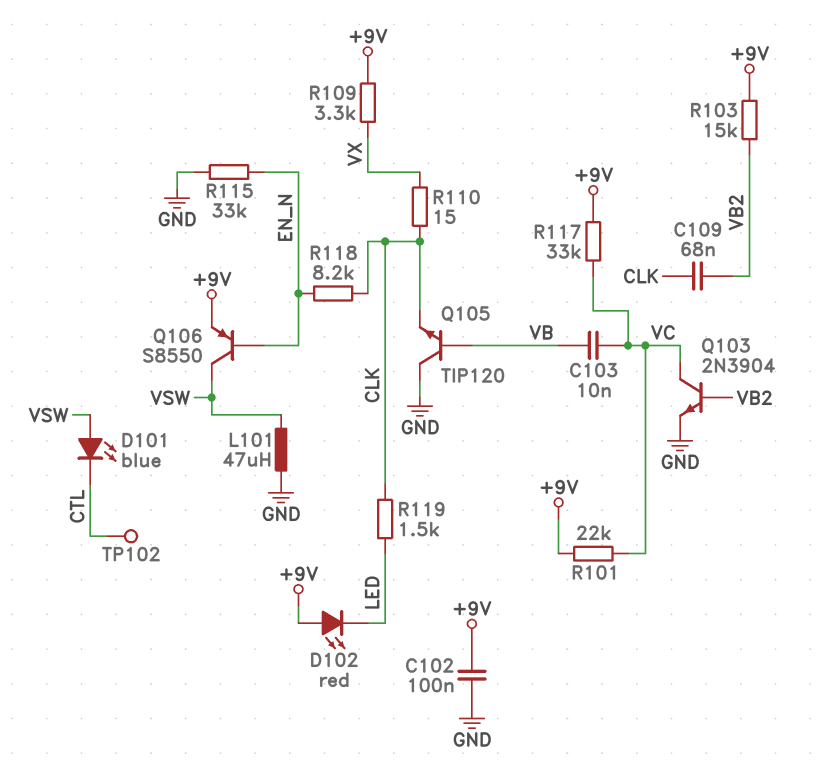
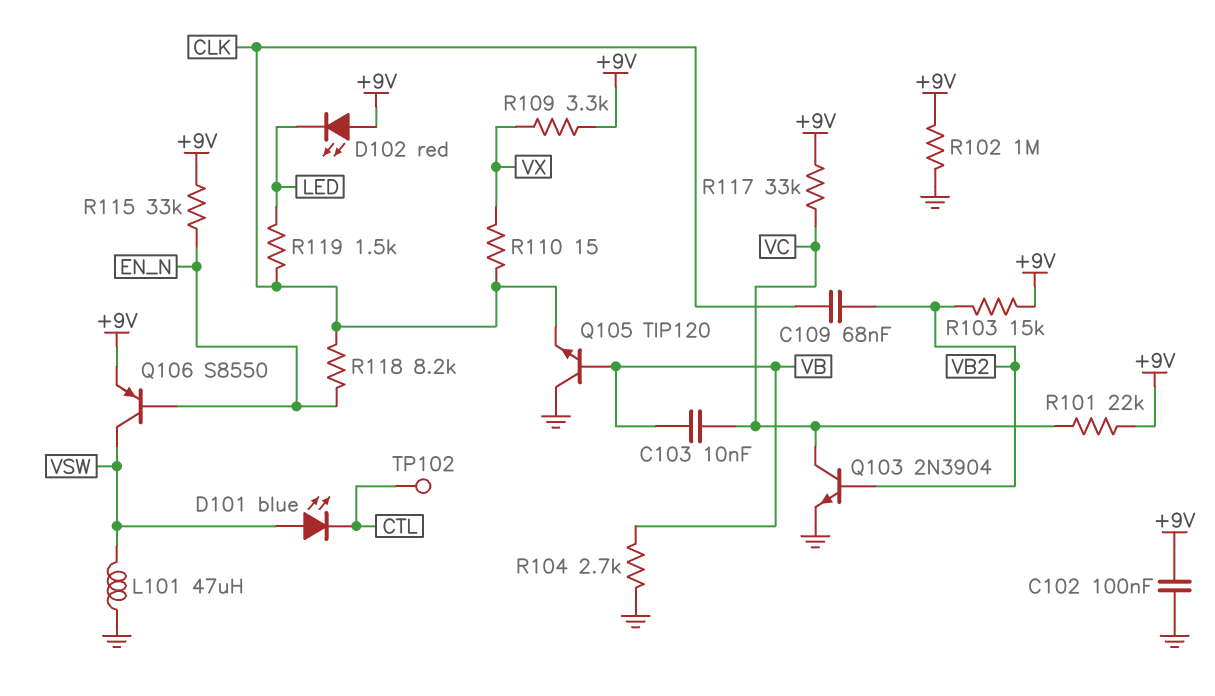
R102: none -> 1M (+9V, GND)
R104: none -> 2.7k (GND, VB)
R115: 33k (EN_N, GND) -> 33k (+9V, EN_N)

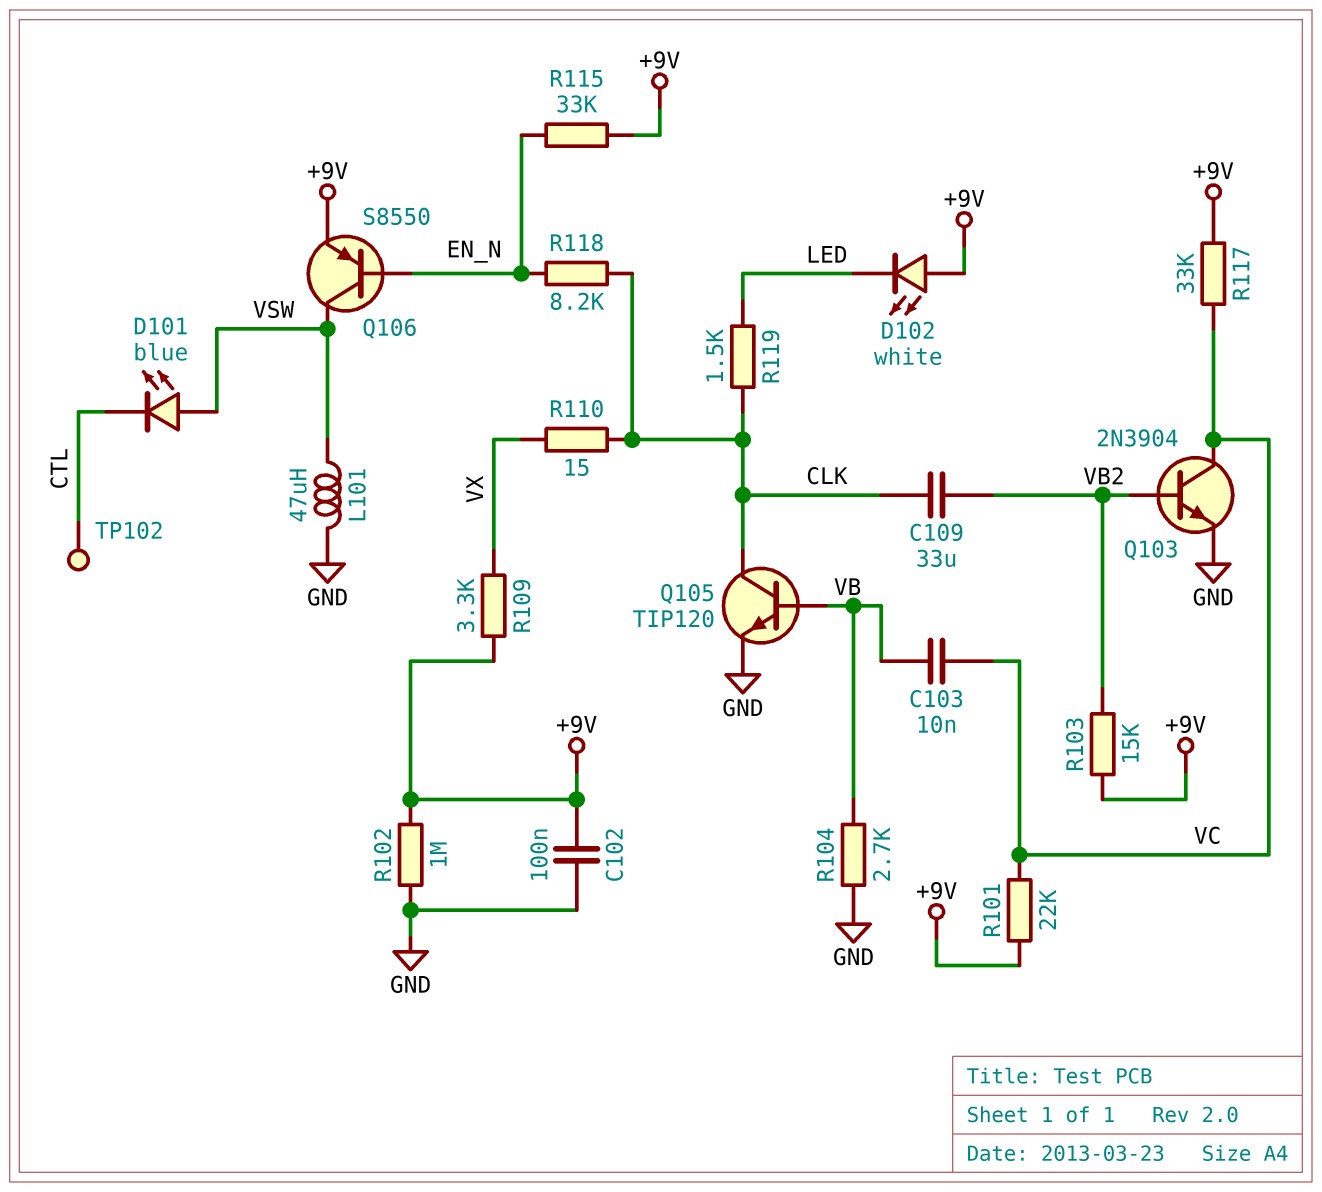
C109: 68nF (CLK, VB2) -> 33uF (CLK, VB2)
D102: LED red (A +9V, K LED) -> LED white (A +9V, K LED)
Q105: NPN TIP120 (B VB, C GND, E CLK) -> NPN TIP120 (B VB, C CLK, E GND)

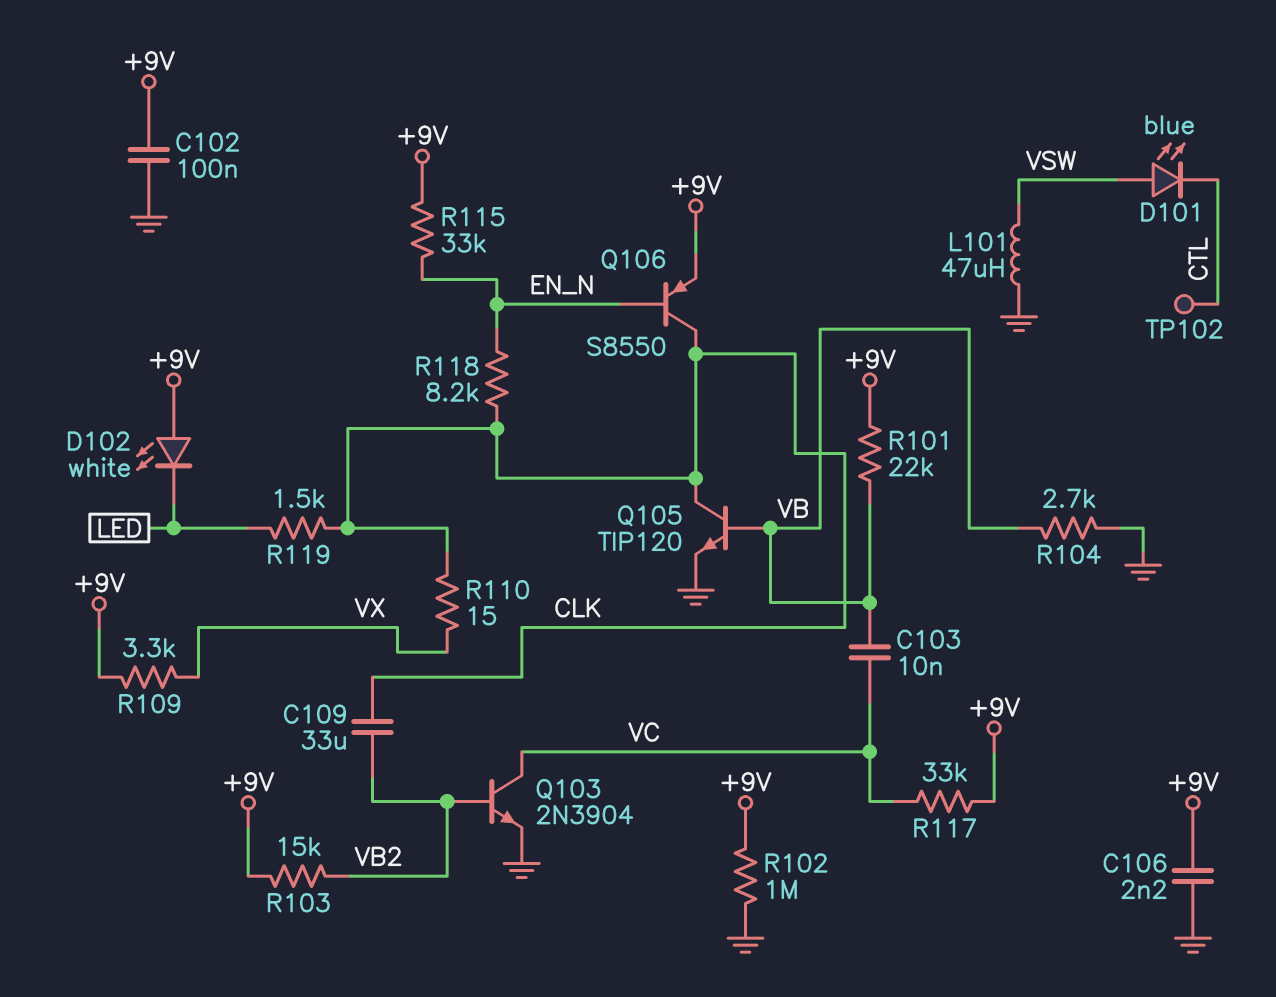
C106: none -> 2.2nF (+9V, GND)
Q106: PNP S8550 (B EN_N, C VSW, E +9V) -> PNP S8550 (B EN_N, C CLK, E +9V)
R101: 22k (+9V, VC) -> 22k (+9V, VB)

